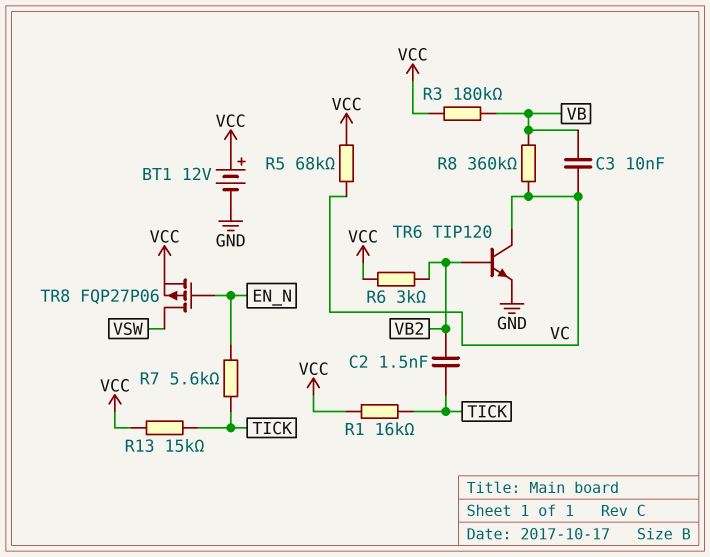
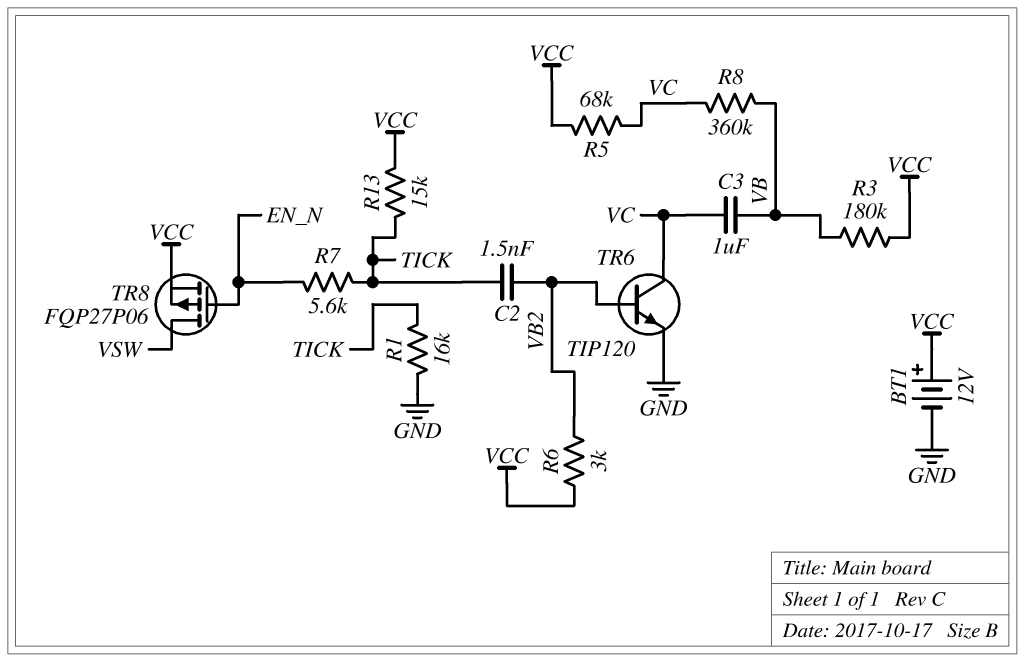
C3: 10nF (VB, VC) -> 1uF (VB, VC)
R1: 16k (TICK, VCC) -> 16k (GND, TICK)

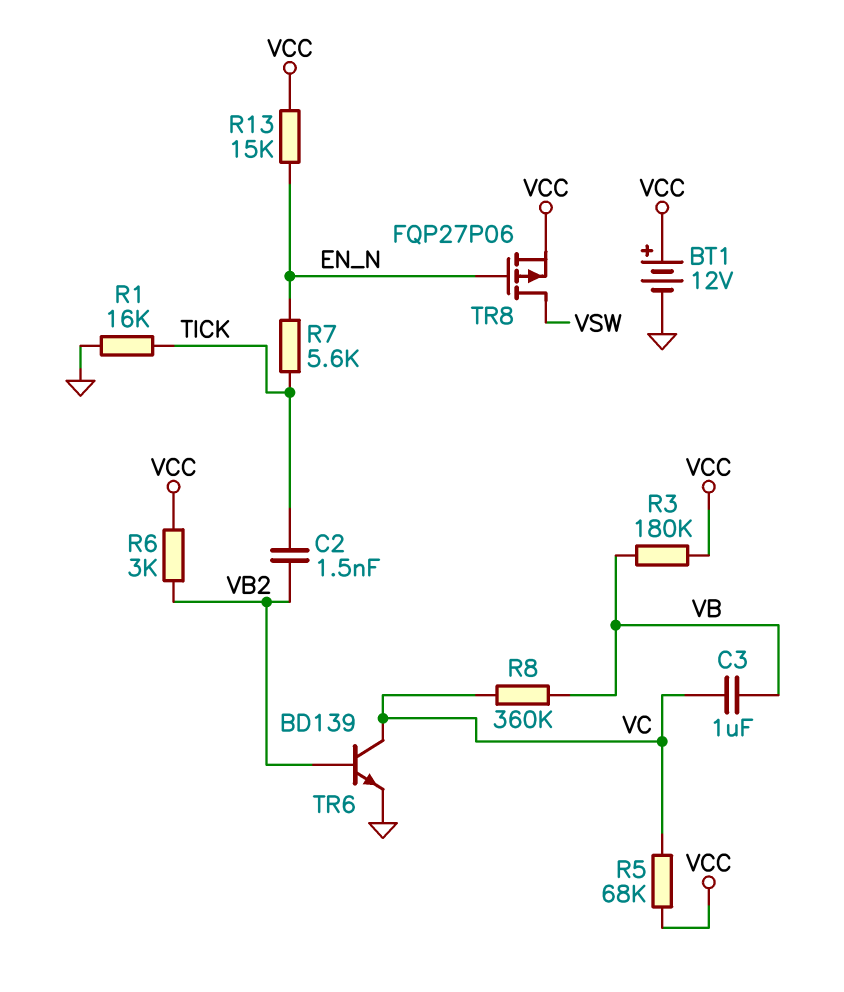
R13: 15k (TICK, VCC) -> 15k (EN_N, VCC)
TR6: NPN TIP120 (B VB2, C VC, E GND) -> NPN BD139 (B VB2, C VC, E GND)

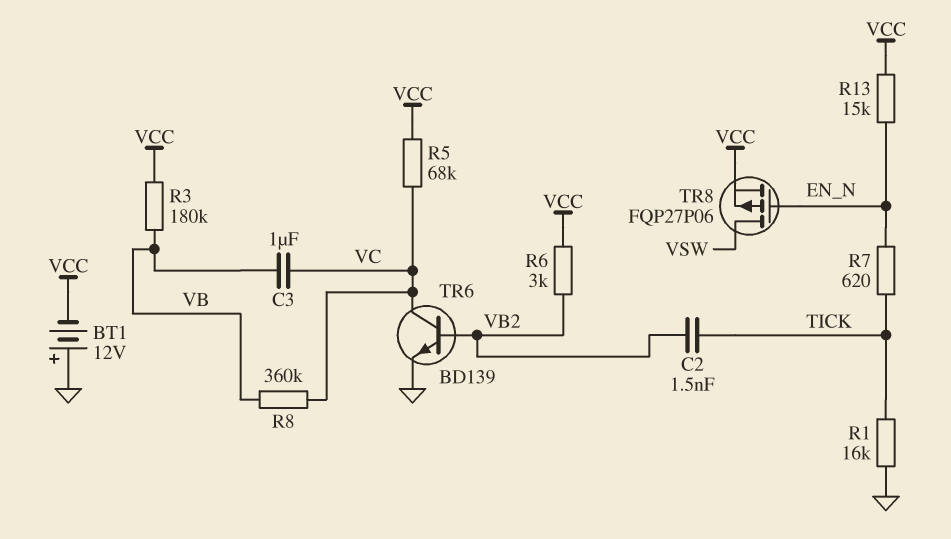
BT1: 12V (plus VCC, minus GND) -> 12V (plus GND, minus VCC)
R7: 5.6k (EN_N, TICK) -> 620 (EN_N, TICK)

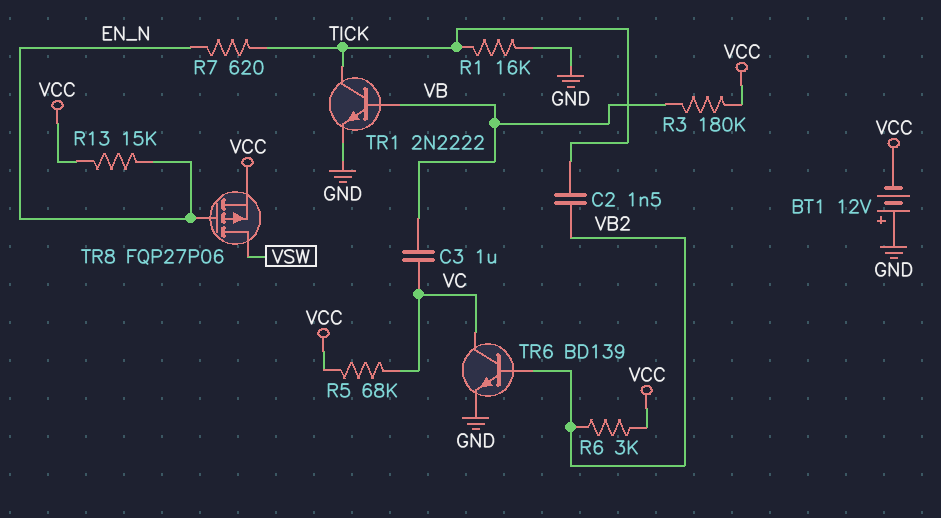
R8: 360k (VB, VC) -> none
TR1: none -> NPN 2N2222 (B VB, C TICK, E GND)

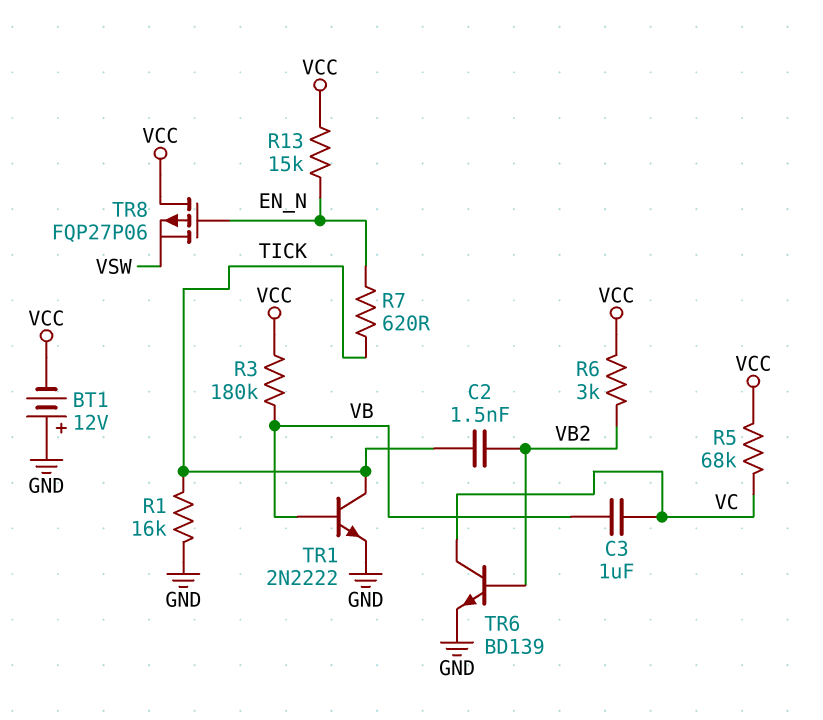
TR8: PMOS FQP27P06 (G EN_N, D VSW, S VCC) -> PMOS FQP27P06 (G EN_N, D VCC, S VSW)

